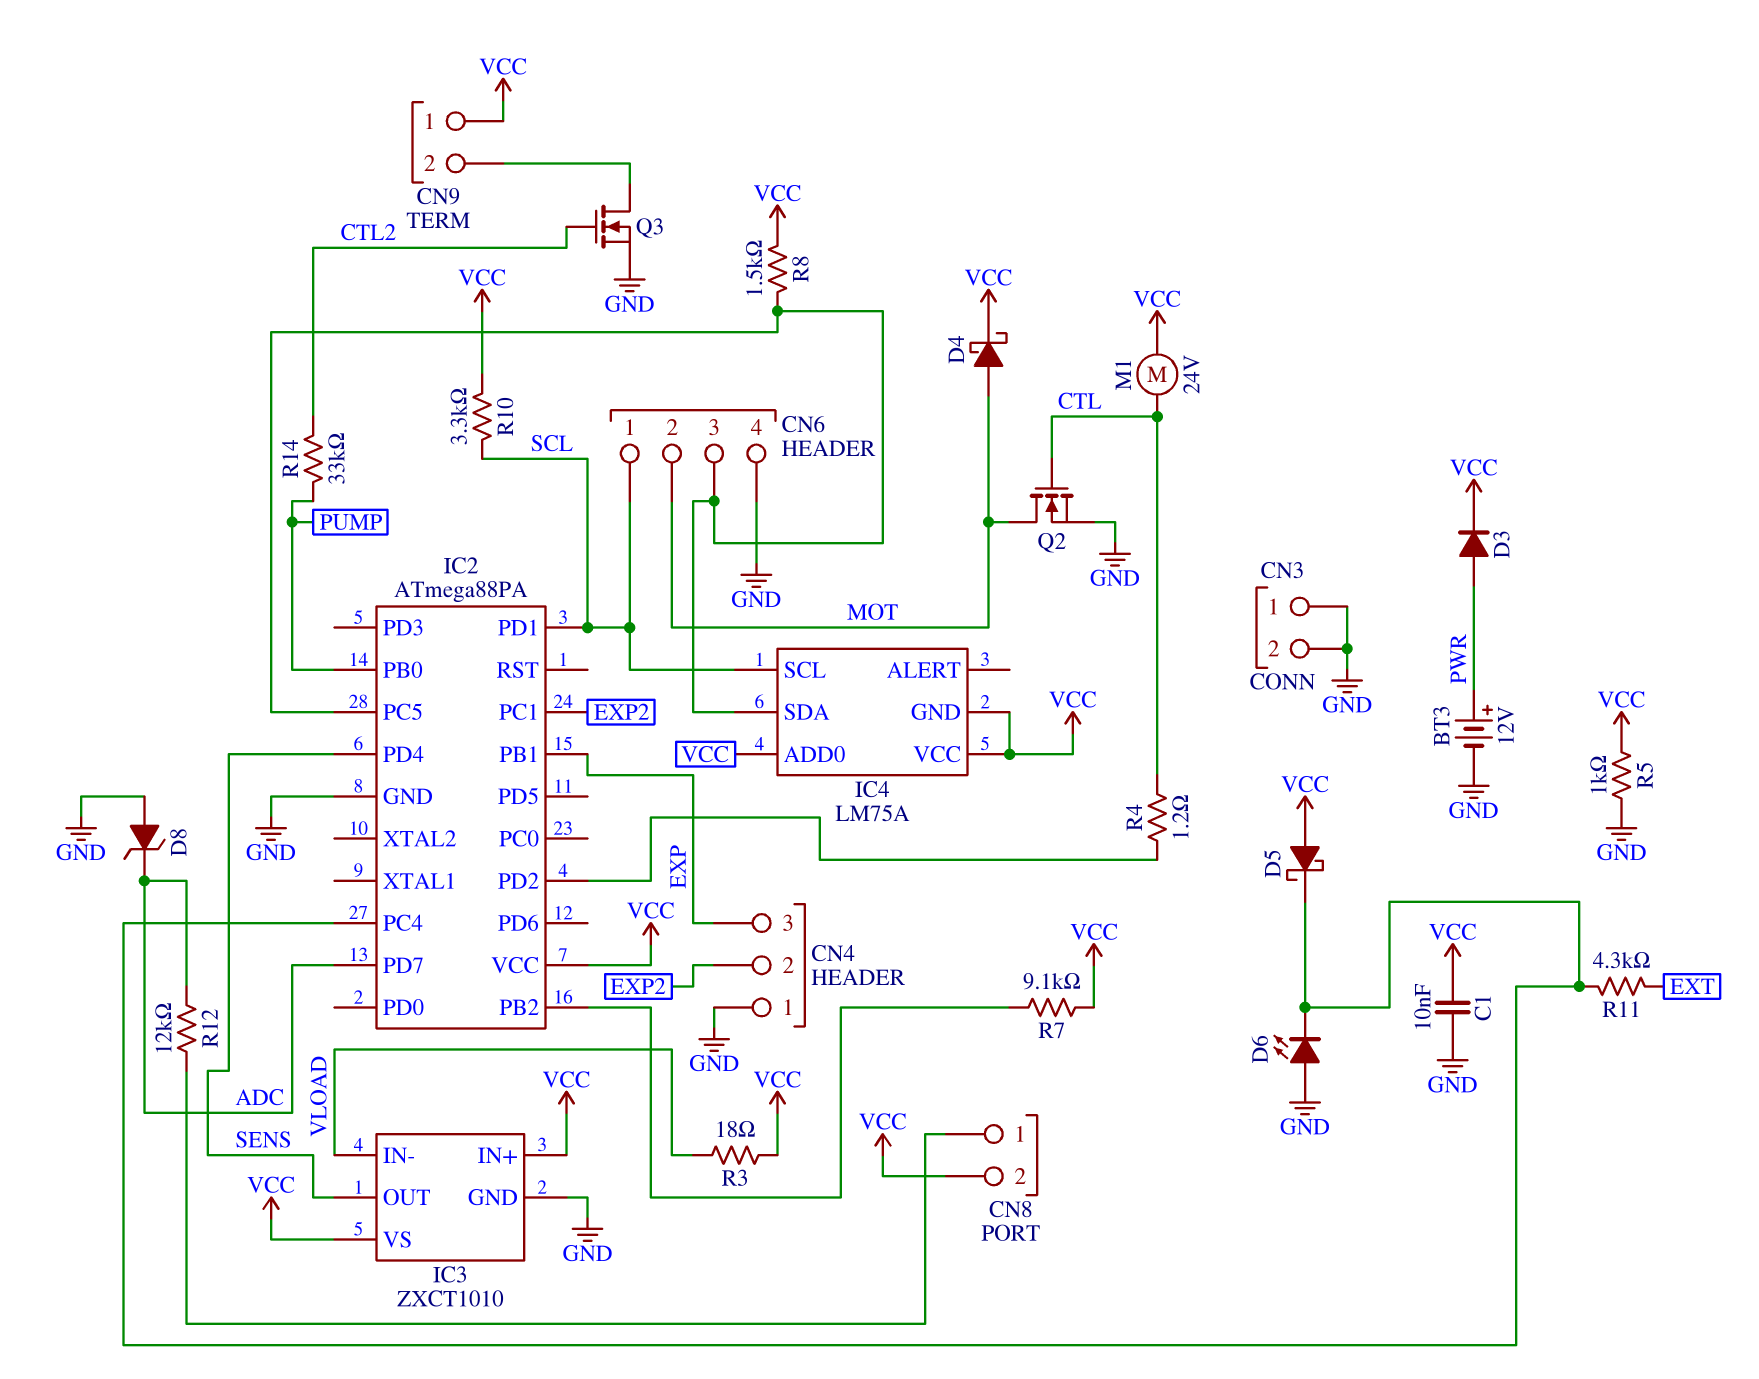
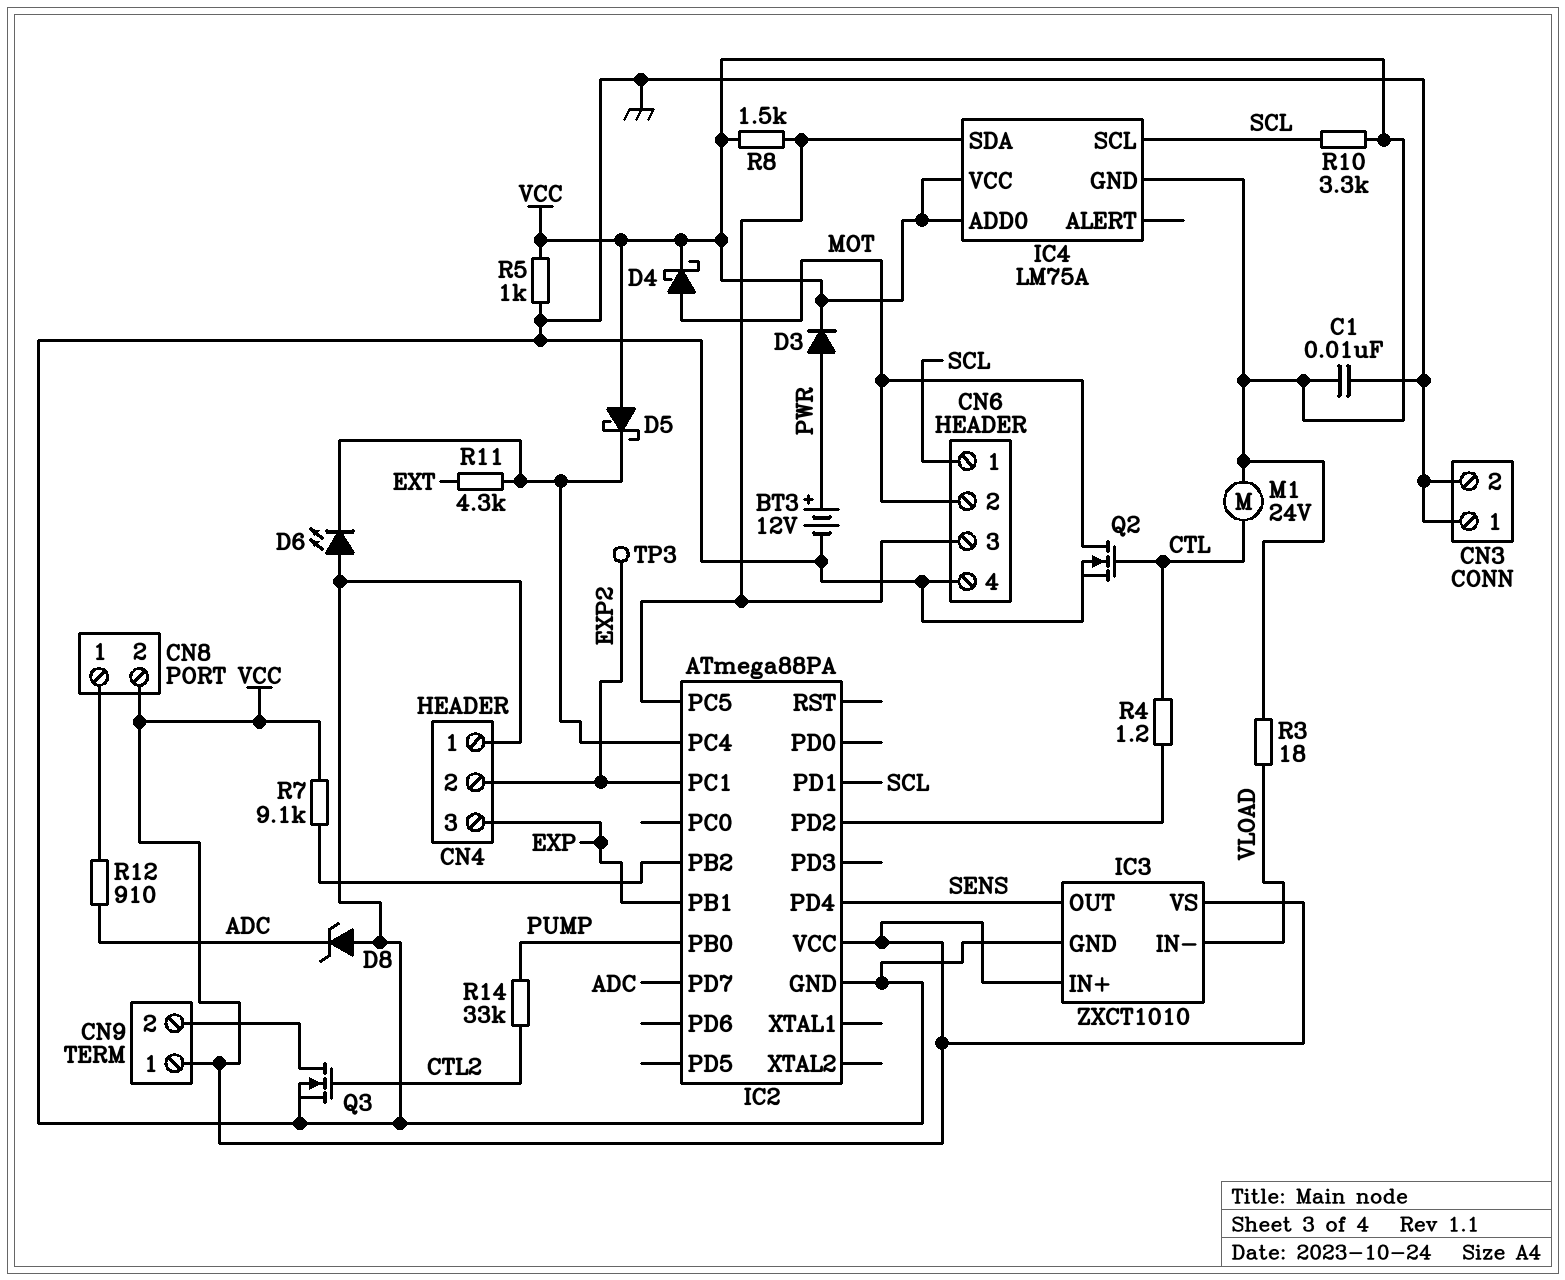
R12: 12k (ADC, CN8/1) -> 910 (ADC, CN8/1)
TP3: none -> test point (EXP2)

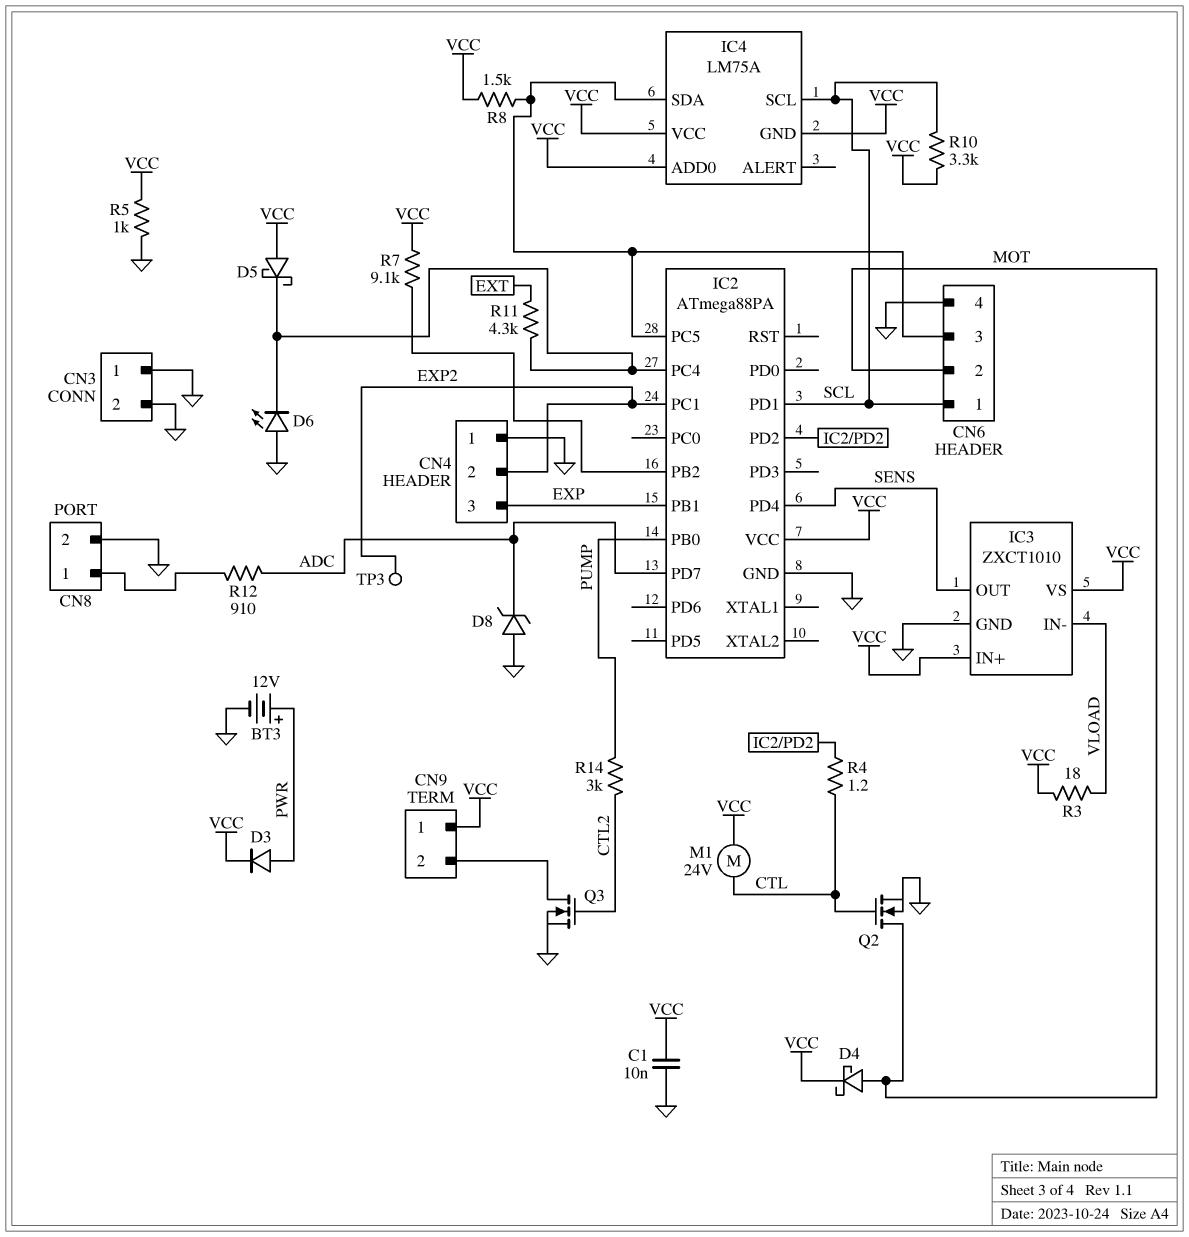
CN8 pin 2: VCC -> GND
R14: 33k (CTL2, PUMP) -> 3k (CTL2, PUMP)

